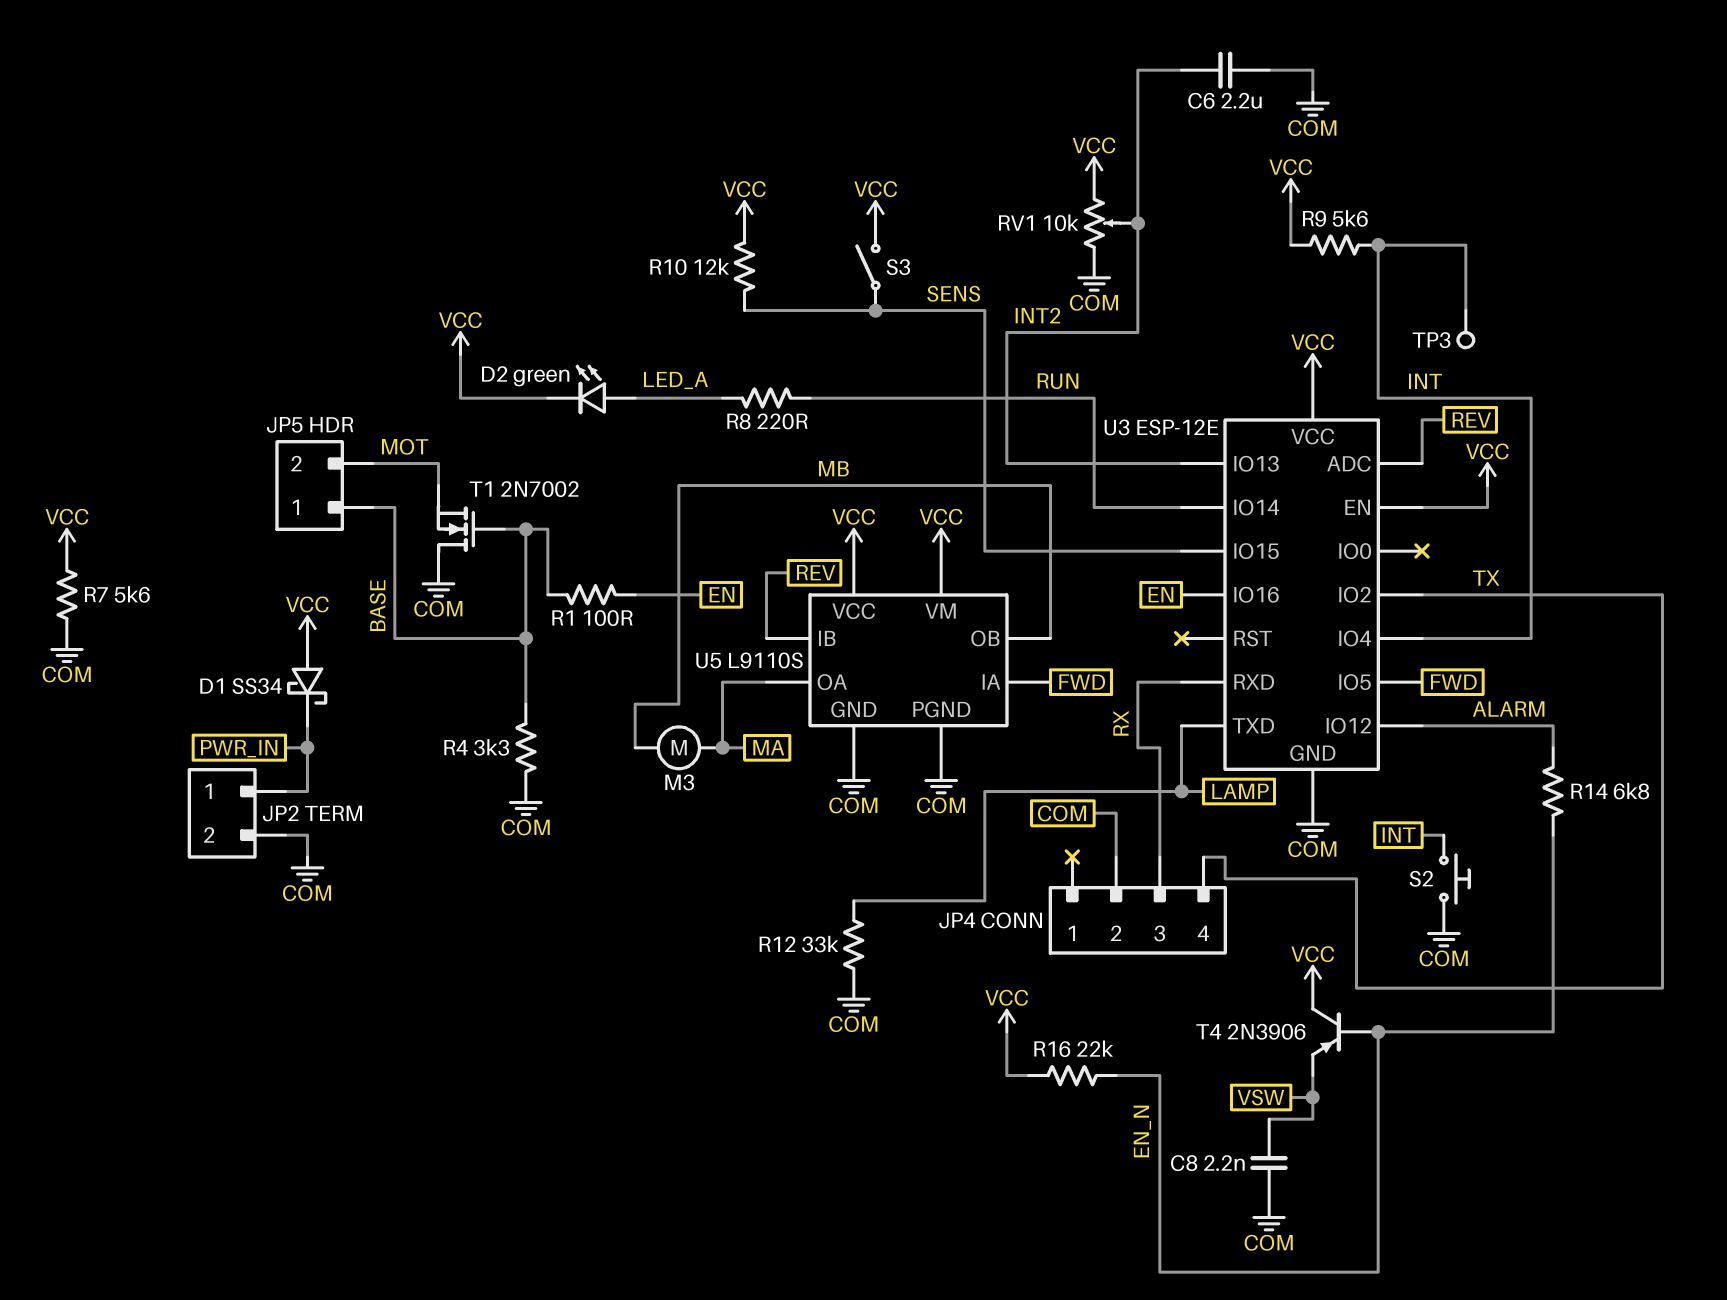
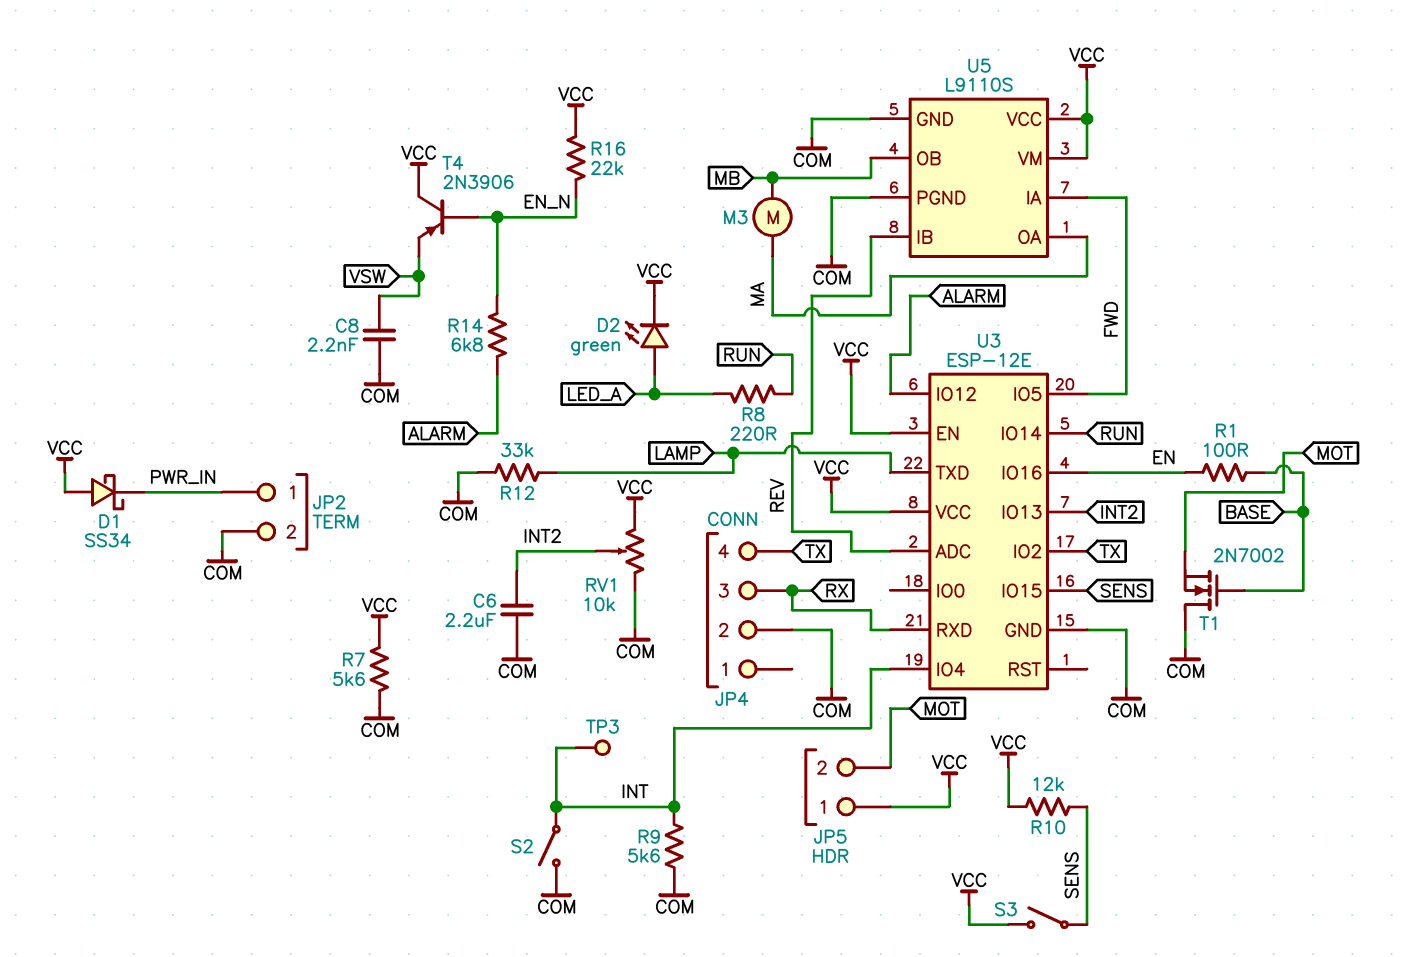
JP5 pin 1: BASE -> VCC
R4: 3.3k (BASE, COM) -> none
R9: 5.6k (INT, VCC) -> 5.6k (COM, INT)
S2: button (COM, INT) -> switch (COM, INT)

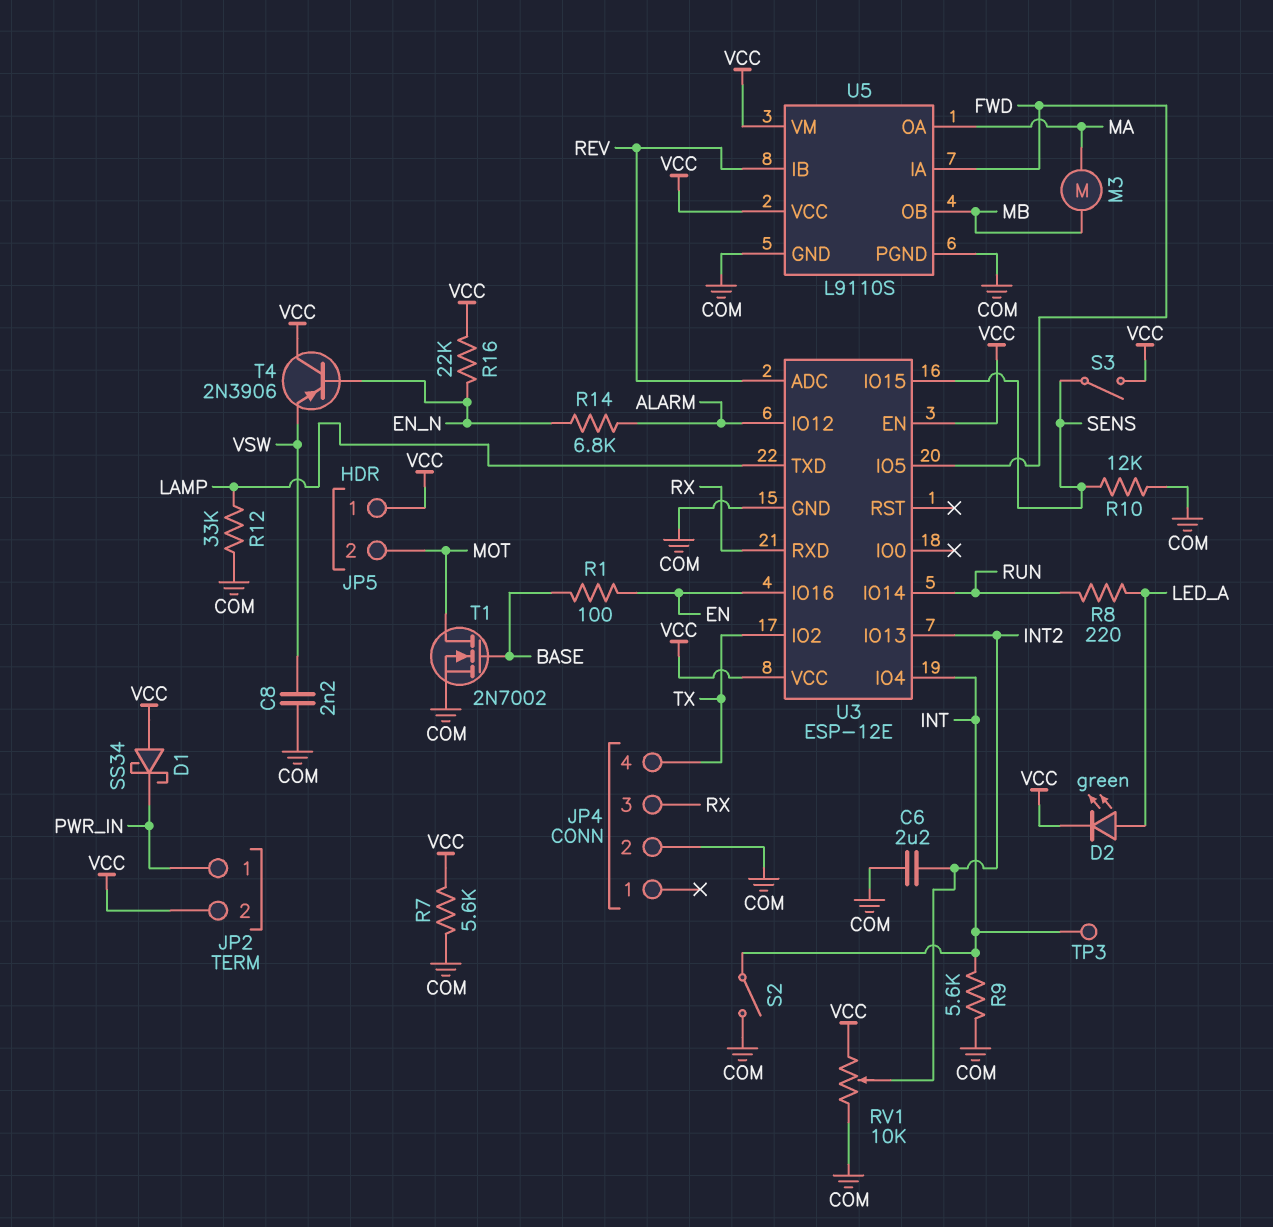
JP2 pin 2: COM -> VCC
R10: 12k (SENS, VCC) -> 12k (COM, SENS)
T1: NMOS 2N7002 (G BASE, D COM, S MOT) -> NMOS 2N7002 (G BASE, D MOT, S COM)

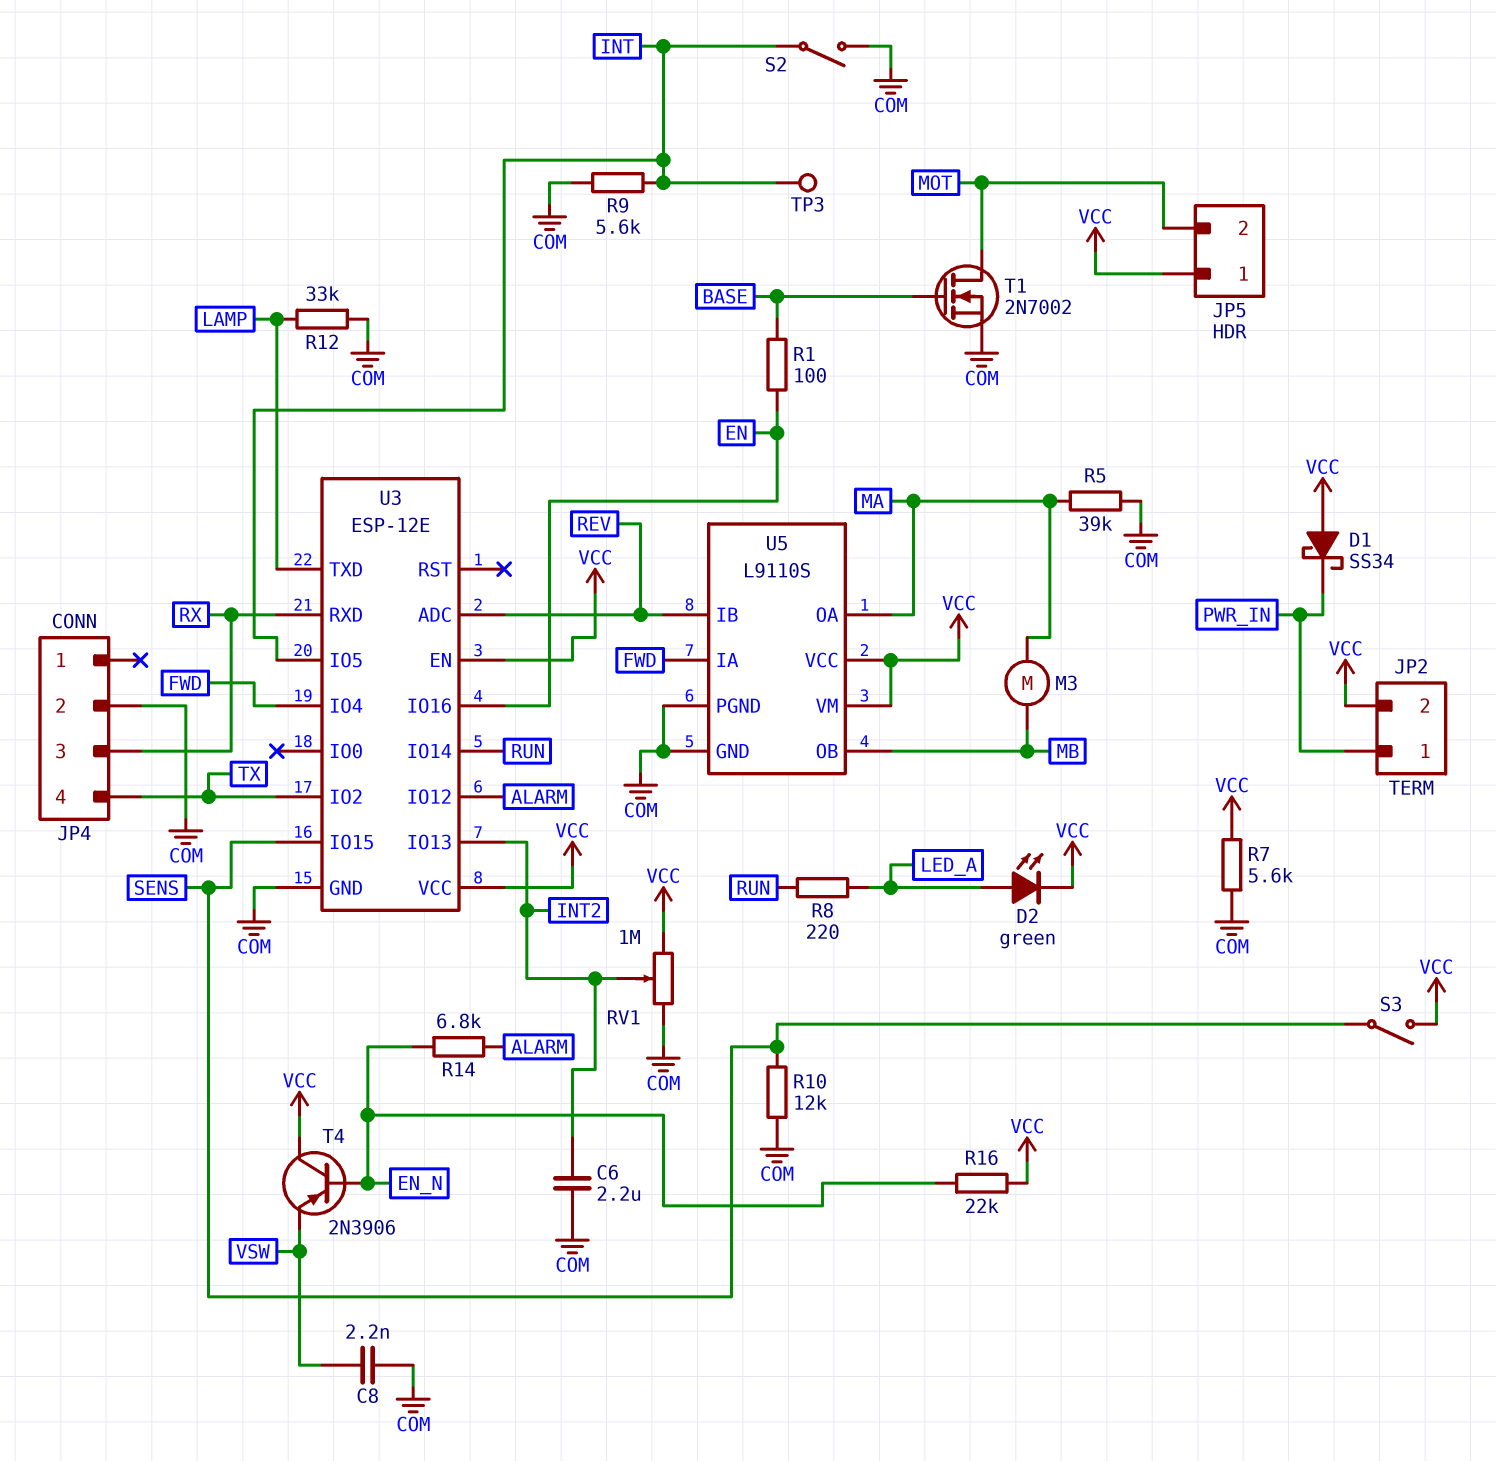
R5: none -> 39k (COM, MA)
RV1: 10k (COM, VCC, wiper INT2) -> 1M (COM, VCC, wiper INT2)
U3 pin IO4: INT -> FWD
U3 pin IO5: FWD -> INT

